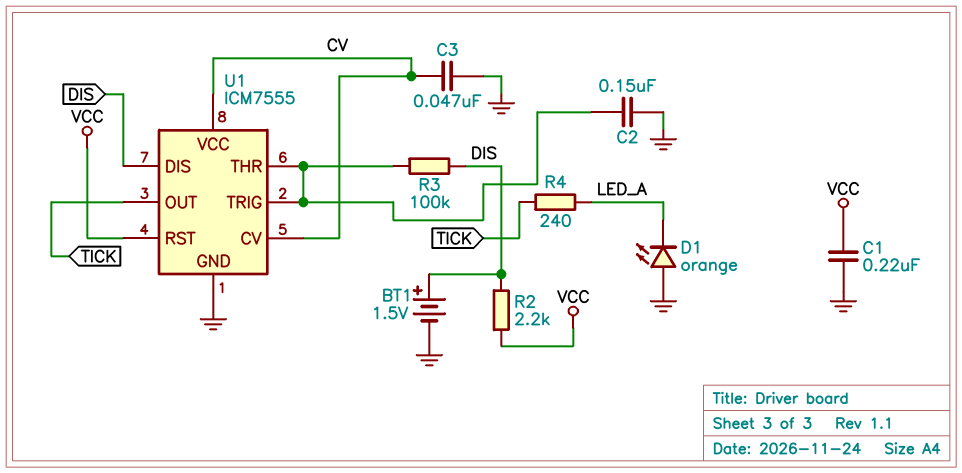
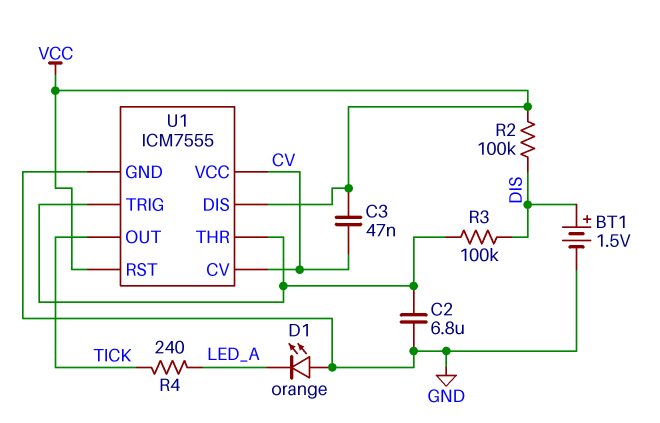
C1: 220nF (GND, VCC) -> none
C2: 150nF (GND, U1/THR) -> 6.8uF (GND, U1/THR)
C3: 47nF (CV, GND) -> 47nF (CV, VCC)
R2: 2.2k (DIS, VCC) -> 100k (DIS, VCC)
U1 pin DIS: DIS -> VCC

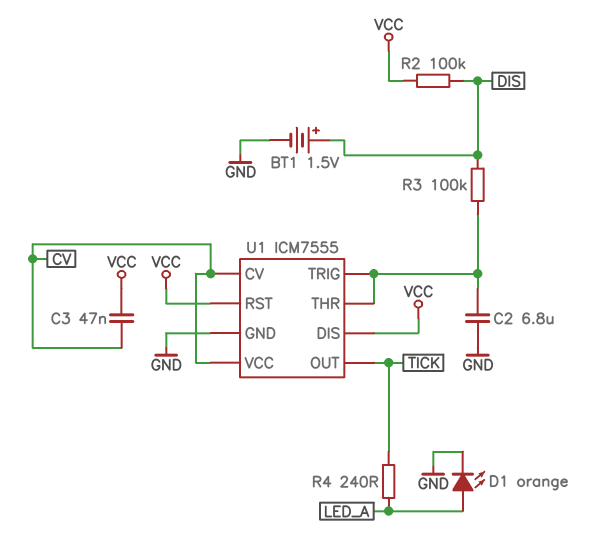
D1: LED orange (A GND, K LED_A) -> LED orange (A LED_A, K GND)

